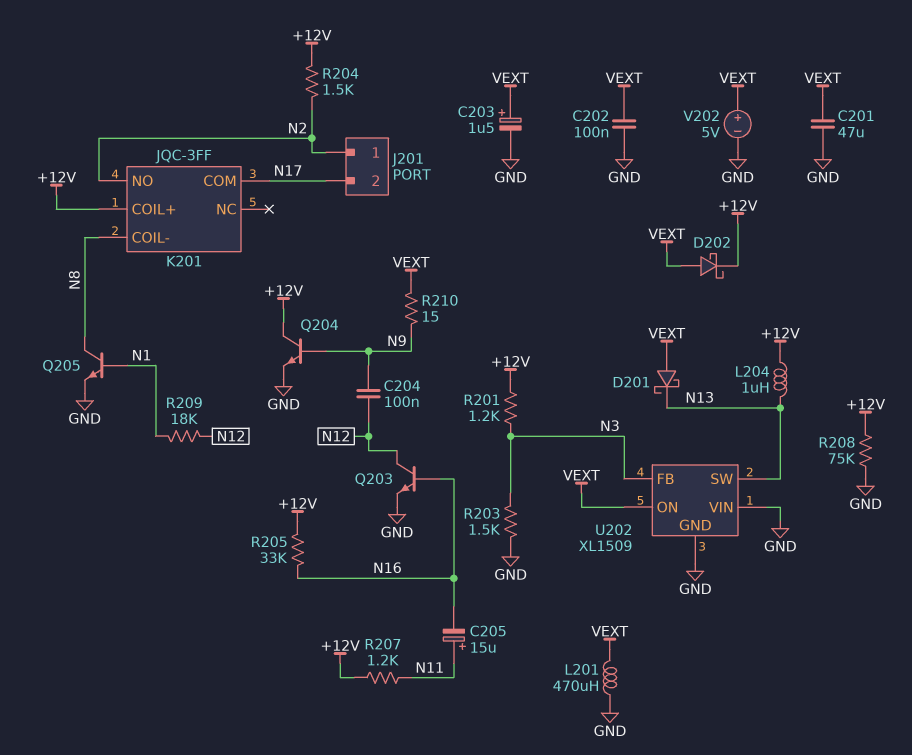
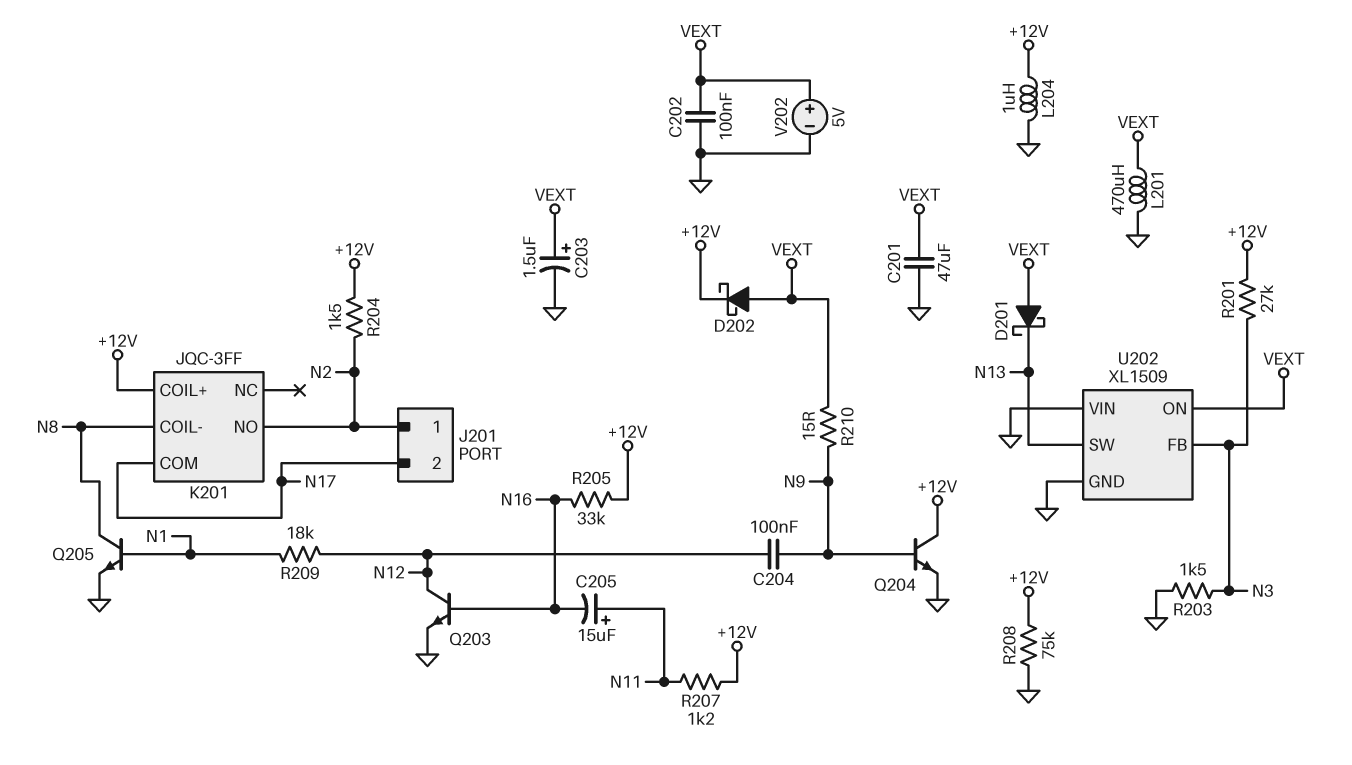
L204: 1uH (+12V, N13) -> 1uH (+12V, GND)
R201: 1.2k (+12V, N3) -> 27k (+12V, N3)

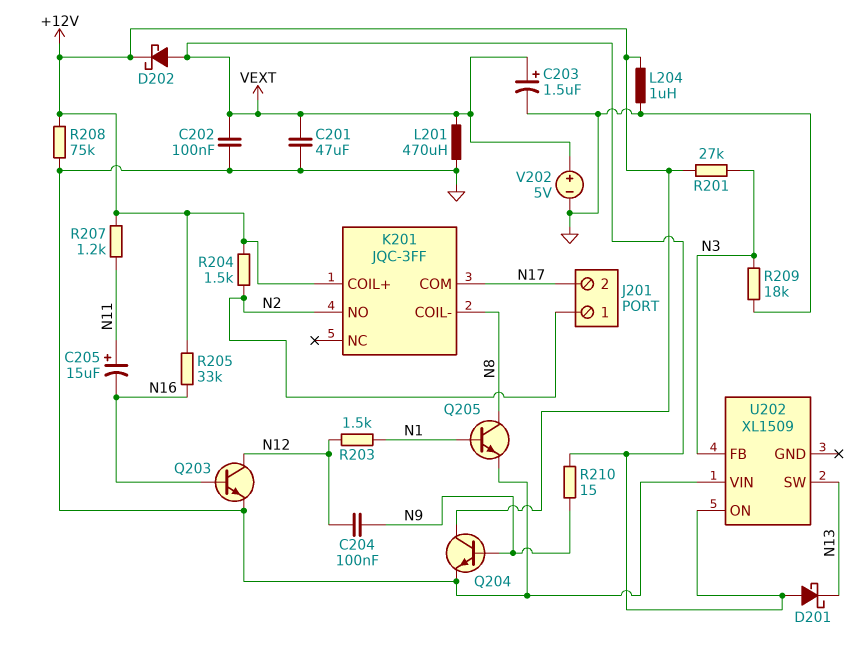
R203: 1.5k (GND, N3) -> 1.5k (N1, N12)
R209: 18k (N1, N12) -> 18k (GND, N3)
U202 pin GND: GND -> none

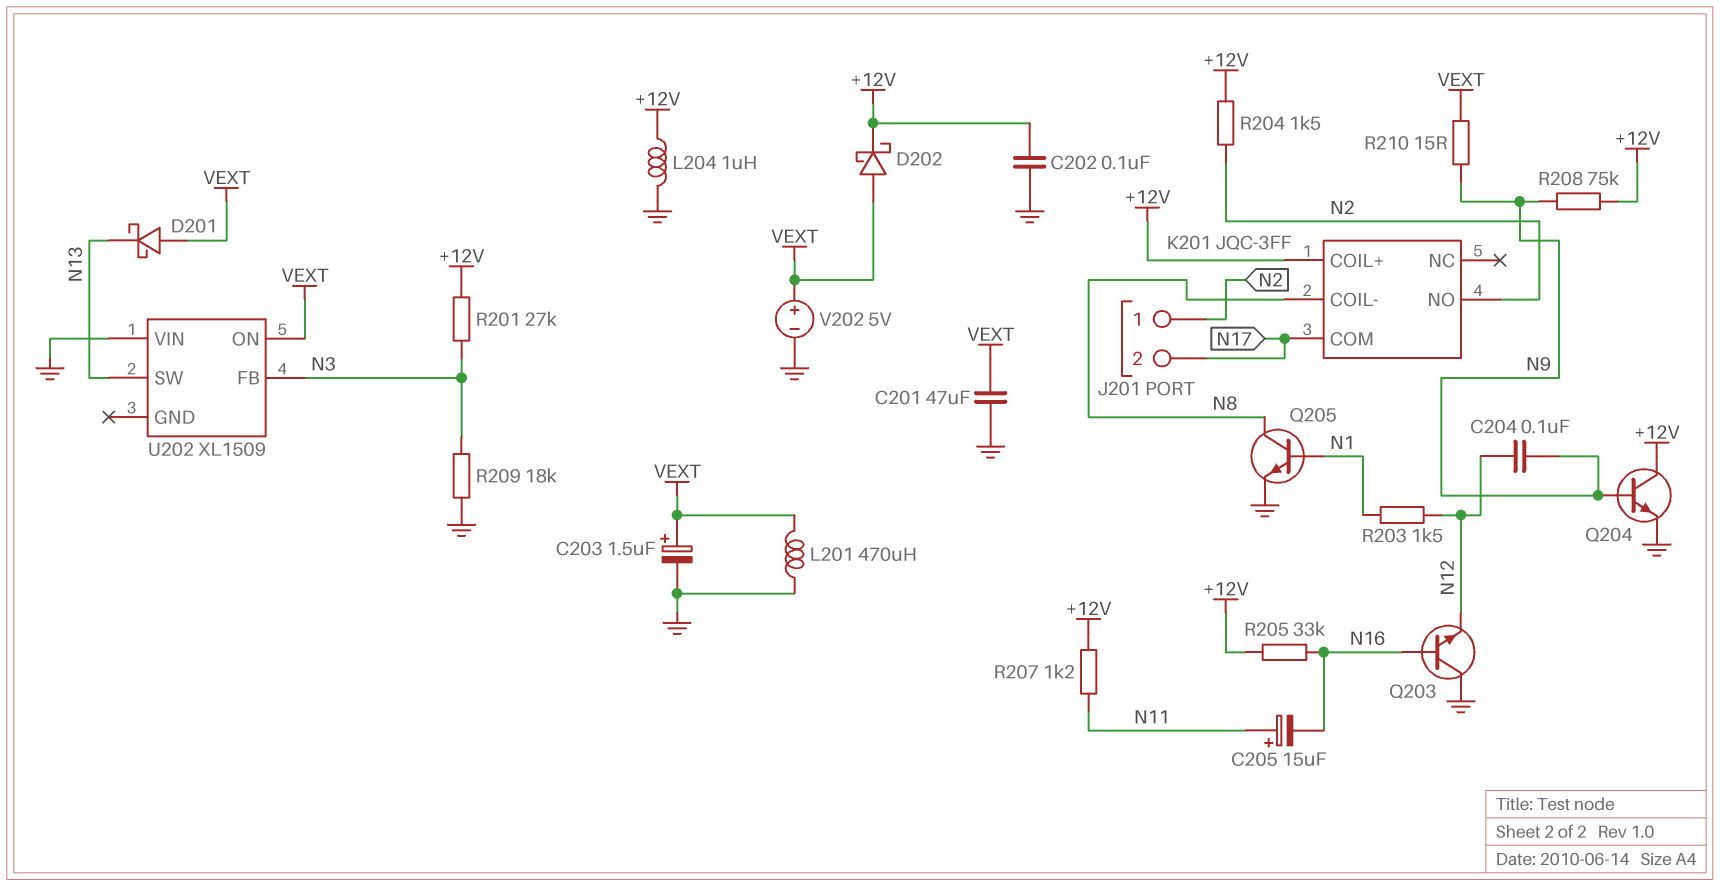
C202: 100nF (GND, VEXT) -> 100nF (+12V, GND)
Q203: NPN (B N16, C N12, E GND) -> NPN (B N16, C GND, E N12)
R208: 75k (+12V, GND) -> 75k (+12V, N9)

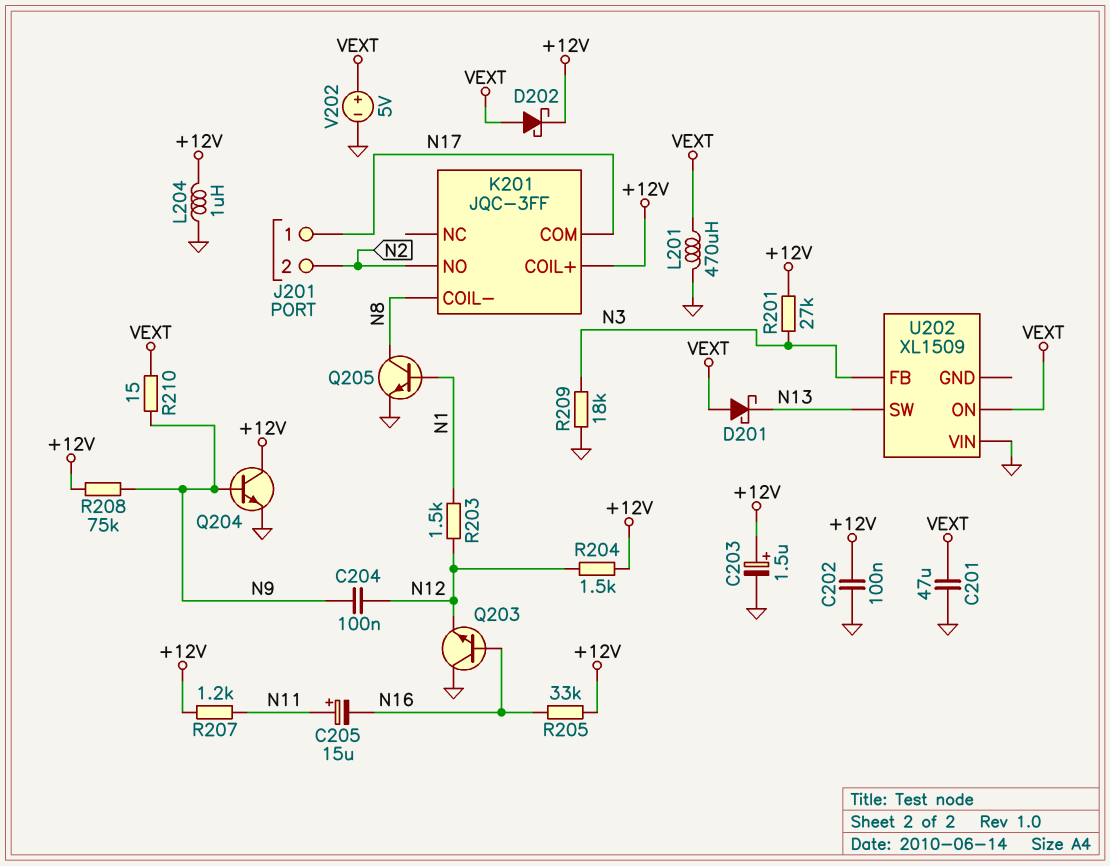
C203: 1.5uF (plus VEXT, minus GND) -> 1.5uF (plus +12V, minus GND)
J201 pin 1: N2 -> N17
J201 pin 2: N17 -> N2
R204: 1.5k (+12V, N2) -> 1.5k (+12V, N12)

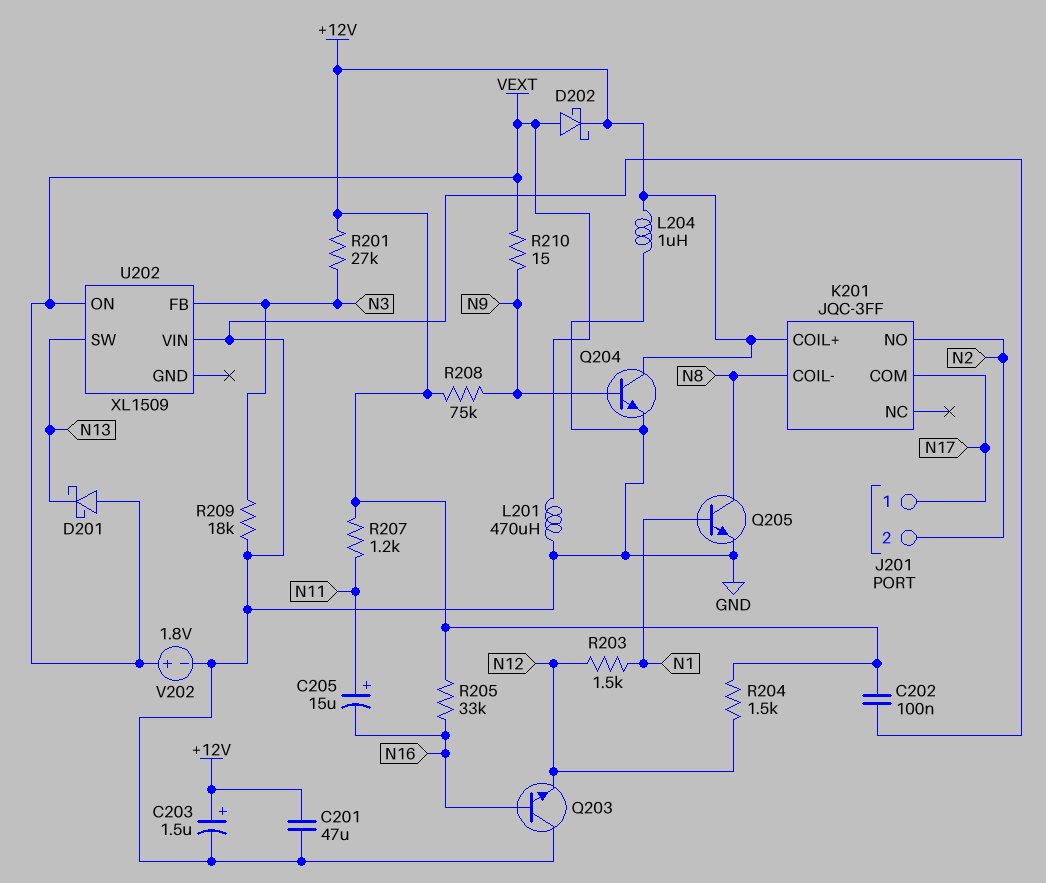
C201: 47uF (GND, VEXT) -> 47uF (+12V, GND)
C204: 100nF (N9, N12) -> none
V202: 5V (plus VEXT, minus GND) -> 1.8V (plus VEXT, minus GND)

